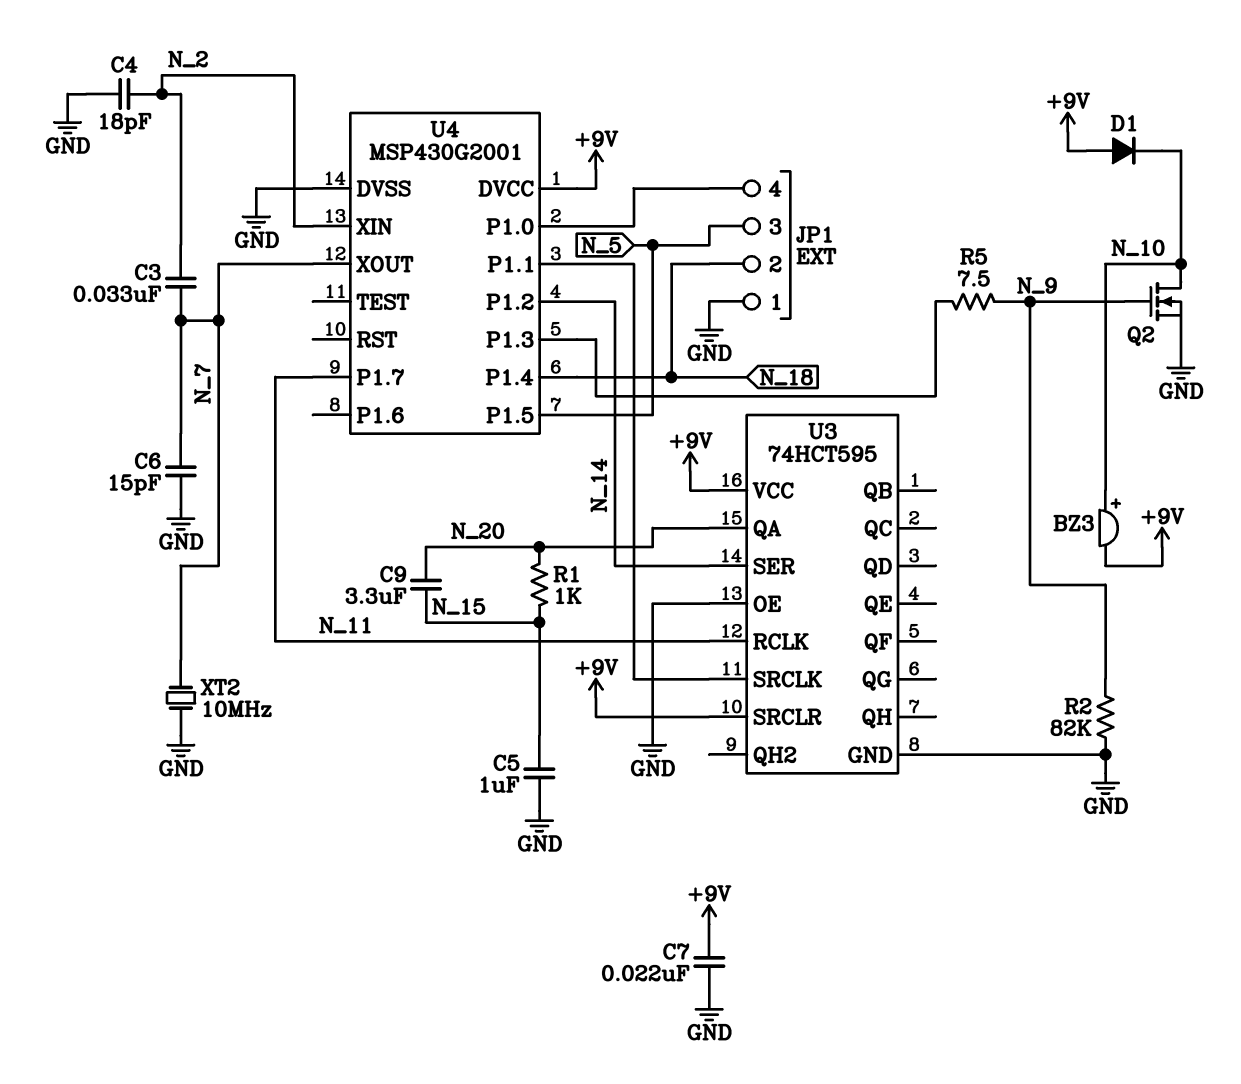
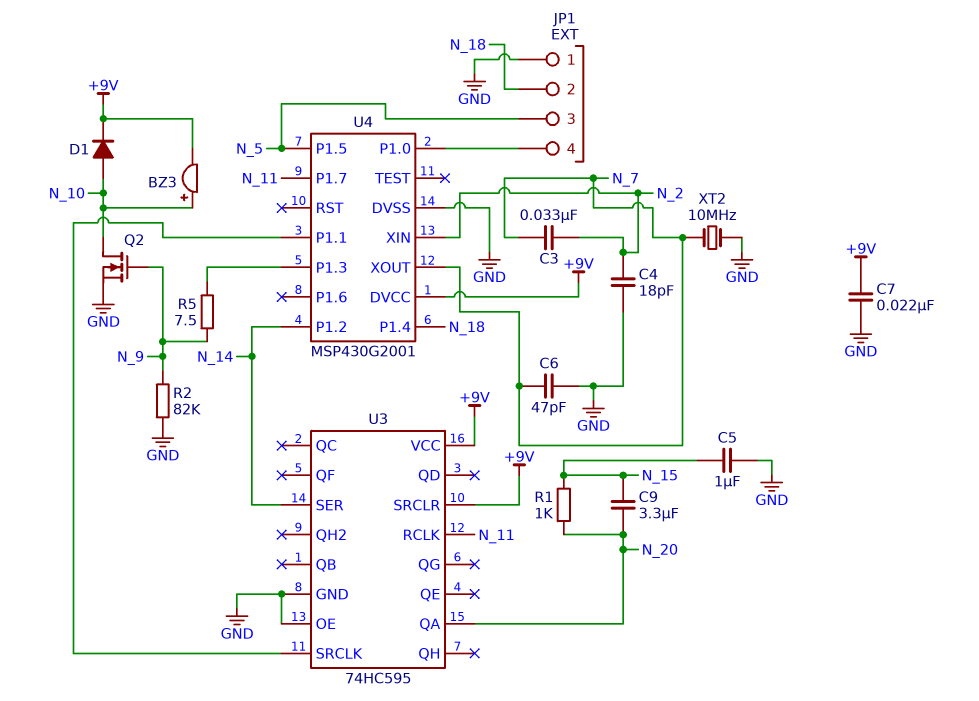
C6: 15pF (GND, N_7) -> 47pF (GND, N_7)
D1: diode (A +9V, K N_10) -> diode (A N_10, K +9V)
U3: 74HCT595 -> 74HC595

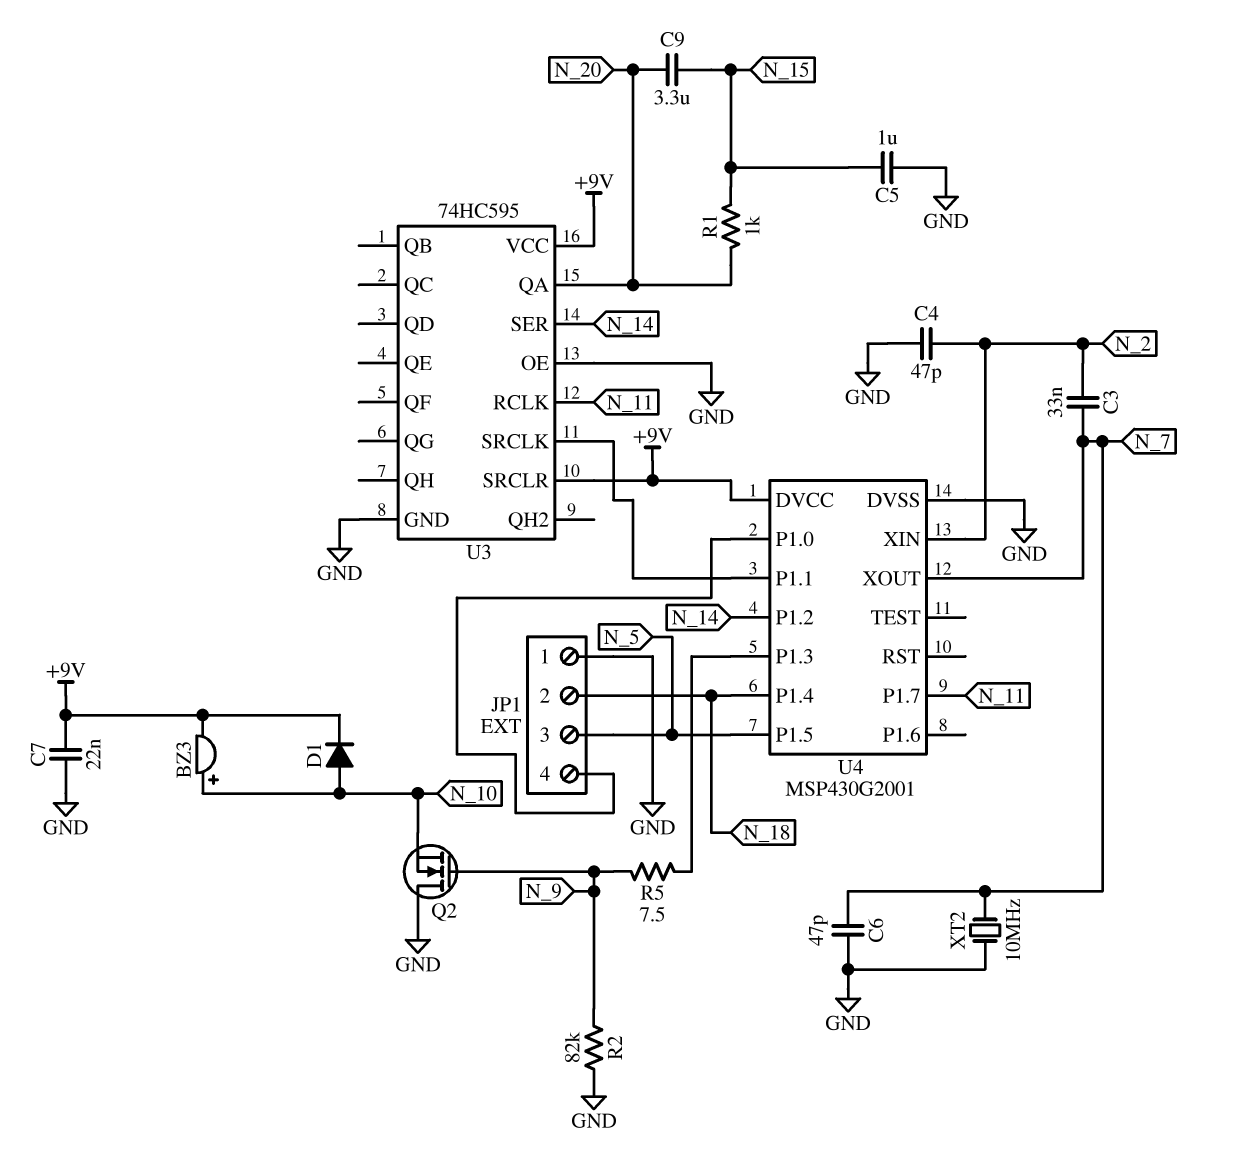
C4: 18pF (GND, N_2) -> 47pF (GND, N_2)
Q2: NMOS (G N_9, D N_10, S GND) -> NMOS (G N_9, D GND, S N_10)

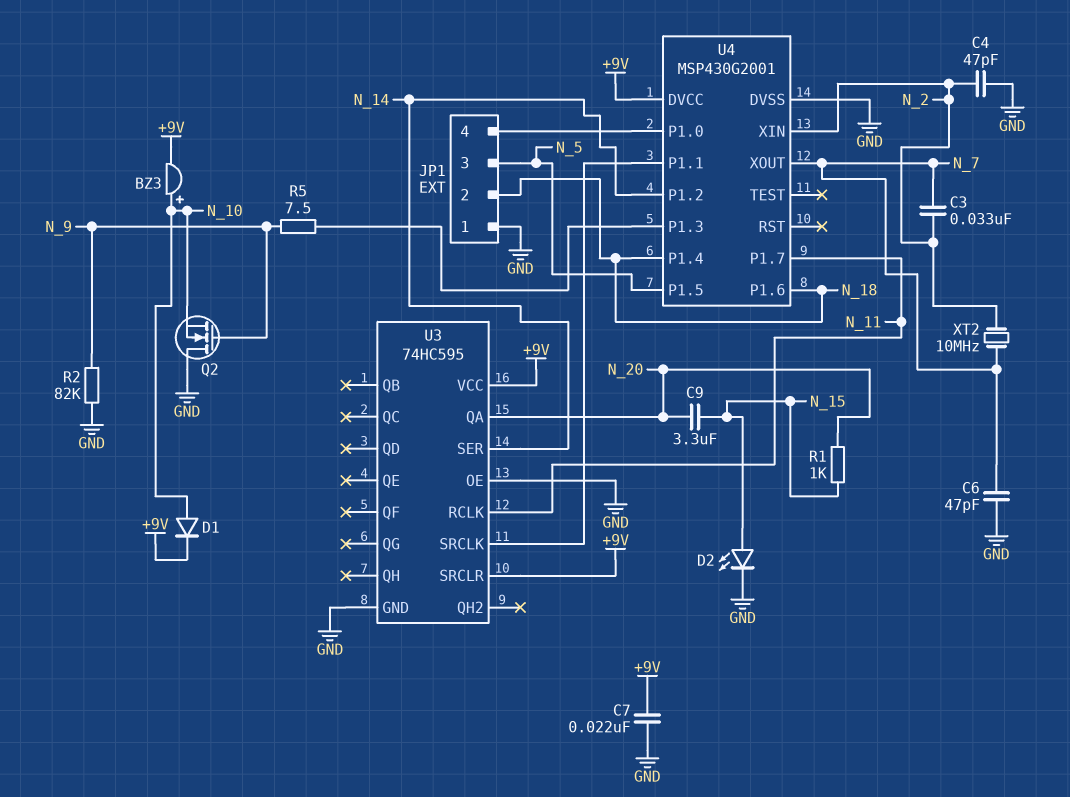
C5: 1uF (GND, N_15) -> none
D2: none -> LED (A N_15, K GND)
U4 pin P1.6: none -> N_18
XT2: 10MHz (GND, N_7) -> 10MHz (N_2, N_7)

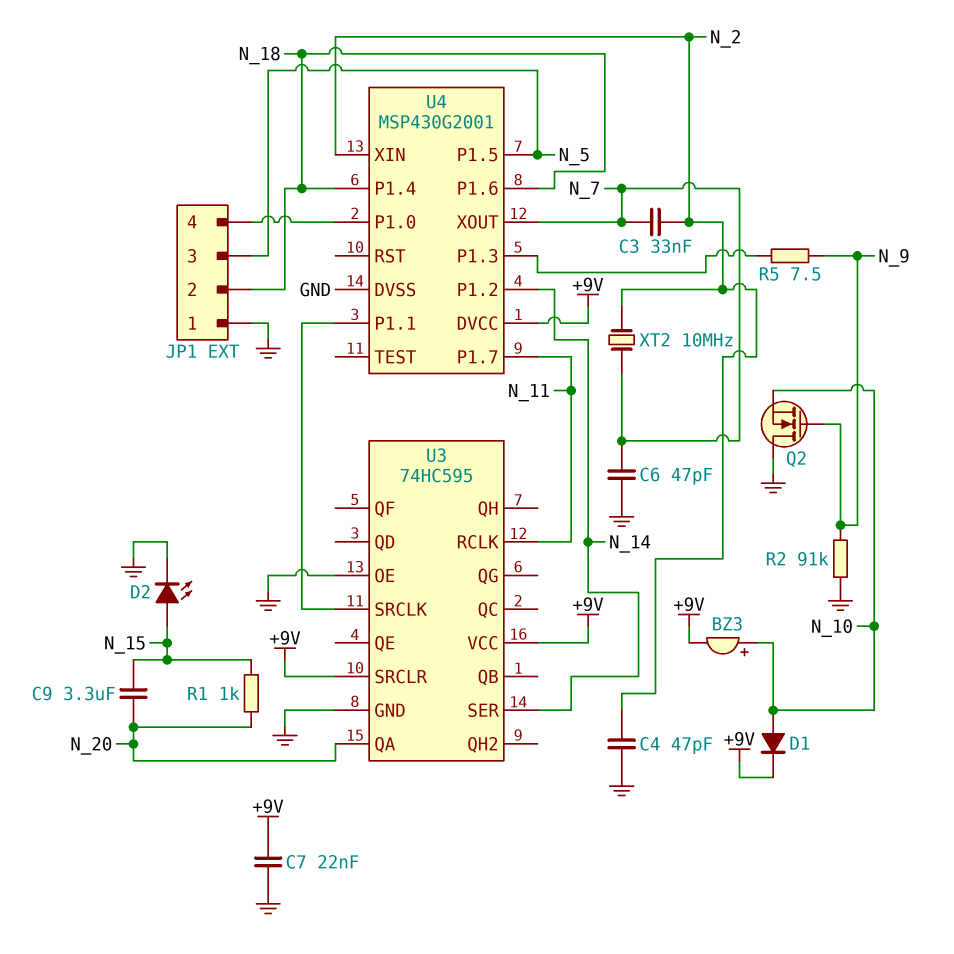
R2: 82k (GND, N_9) -> 91k (GND, N_9)

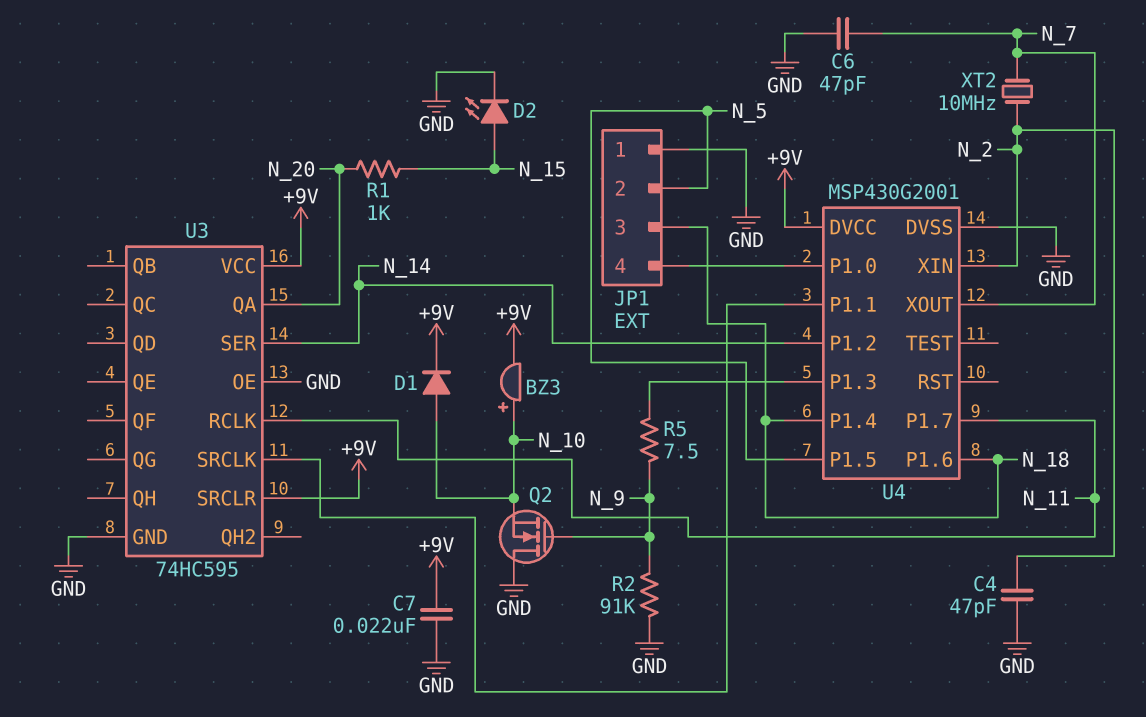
C3: 33nF (N_2, N_7) -> none
C9: 3.3uF (N_15, N_20) -> none
JP1 pin 2: N_18 -> N_5
JP1 pin 3: N_5 -> N_18

